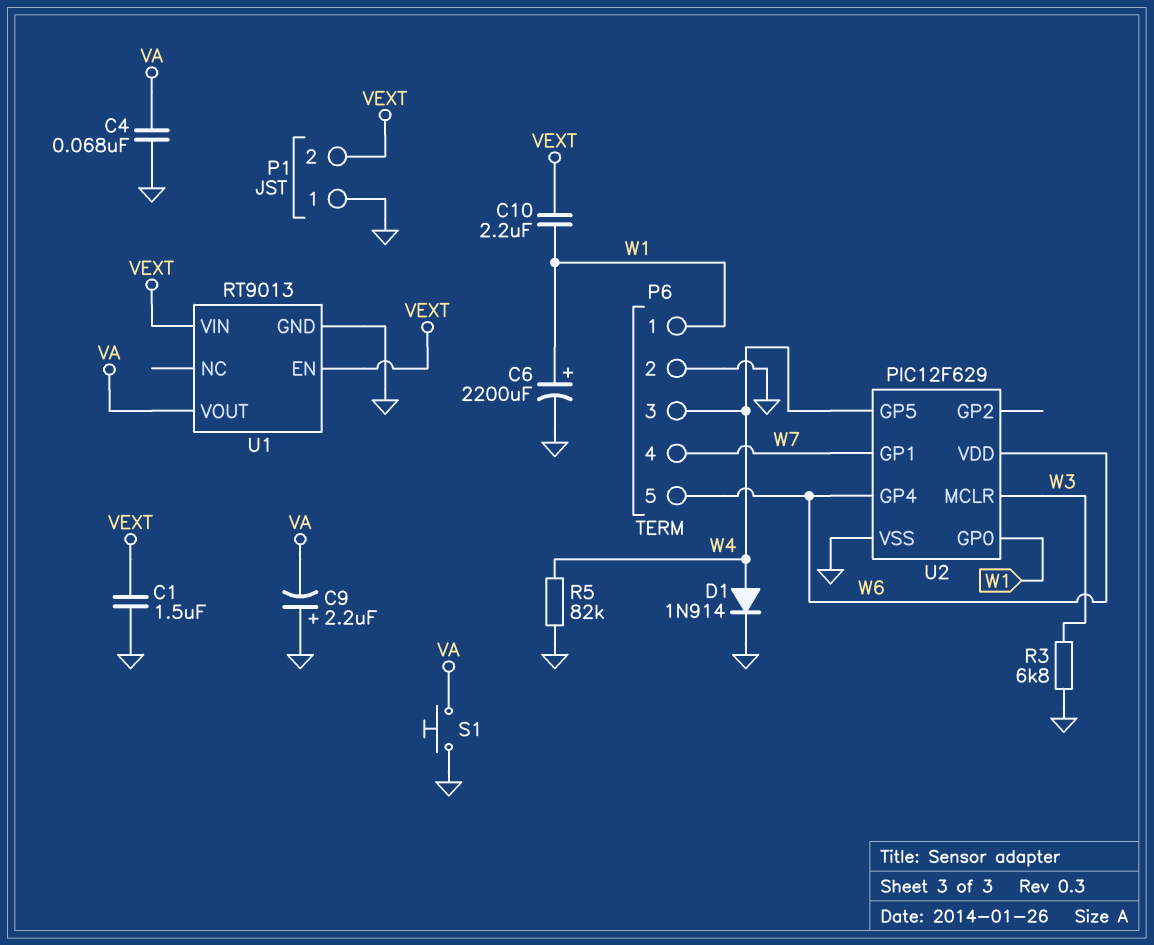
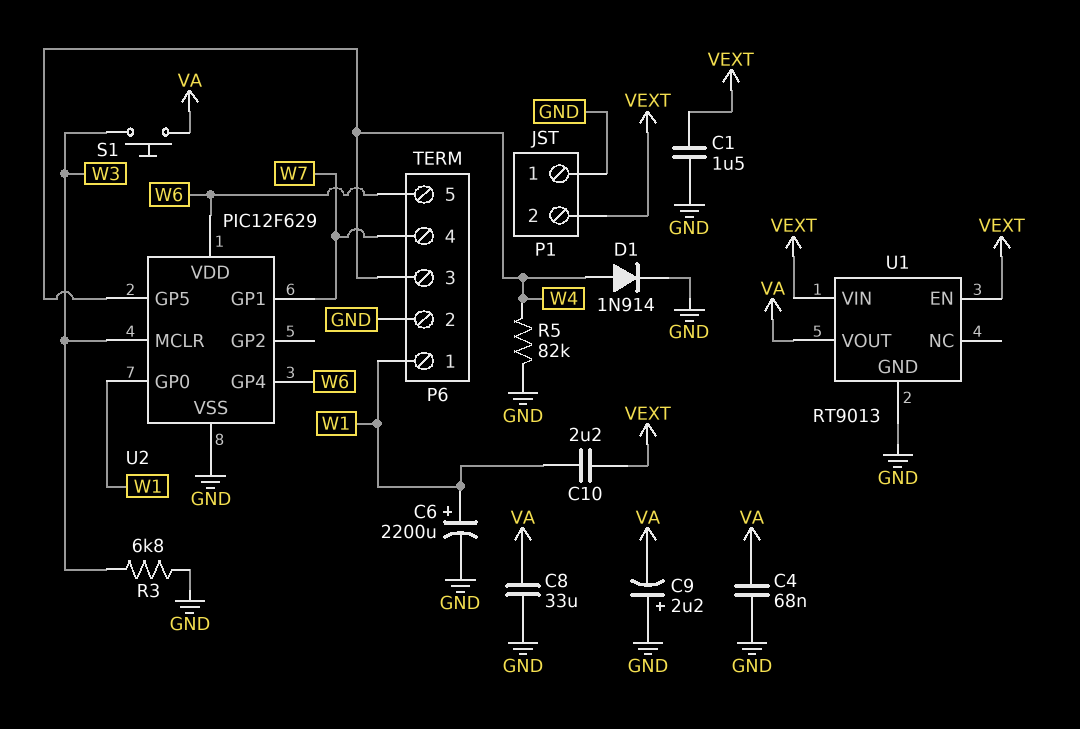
C8: none -> 33uF (GND, VA)
S1: button (GND, VA) -> button (VA, W3)

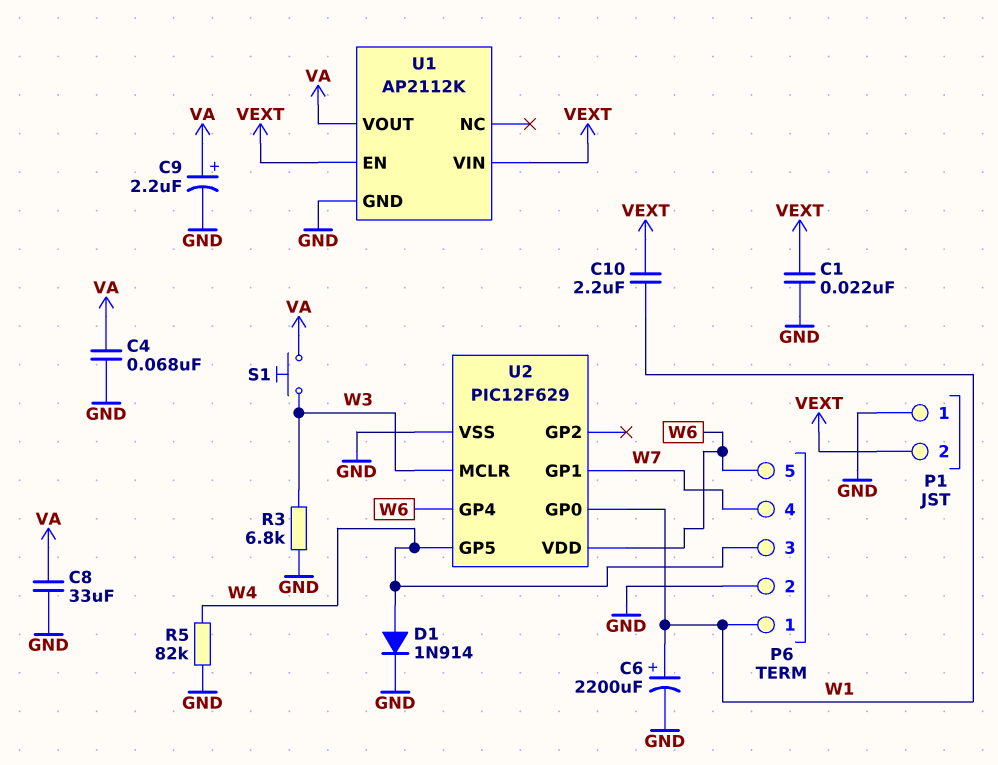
C1: 1.5uF (GND, VEXT) -> 22nF (GND, VEXT)
C9: 2.2uF (plus GND, minus VA) -> 2.2uF (plus VA, minus GND)
U1: RT9013 -> AP2112K

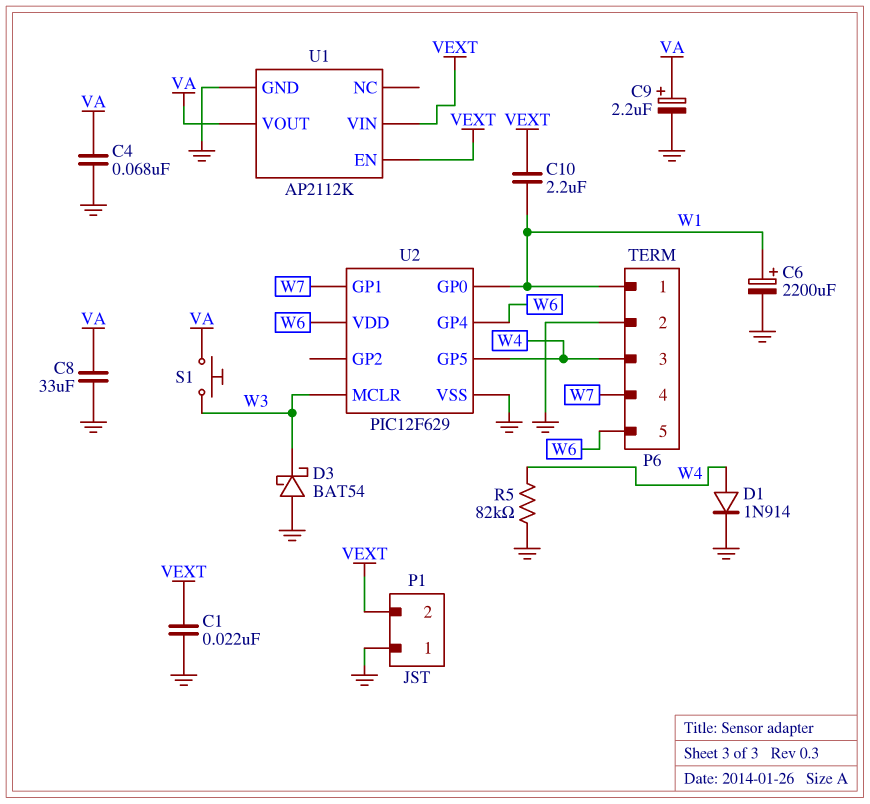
D3: none -> schottky BAT54 (A GND, K W3)
R3: 6.8k (GND, W3) -> none

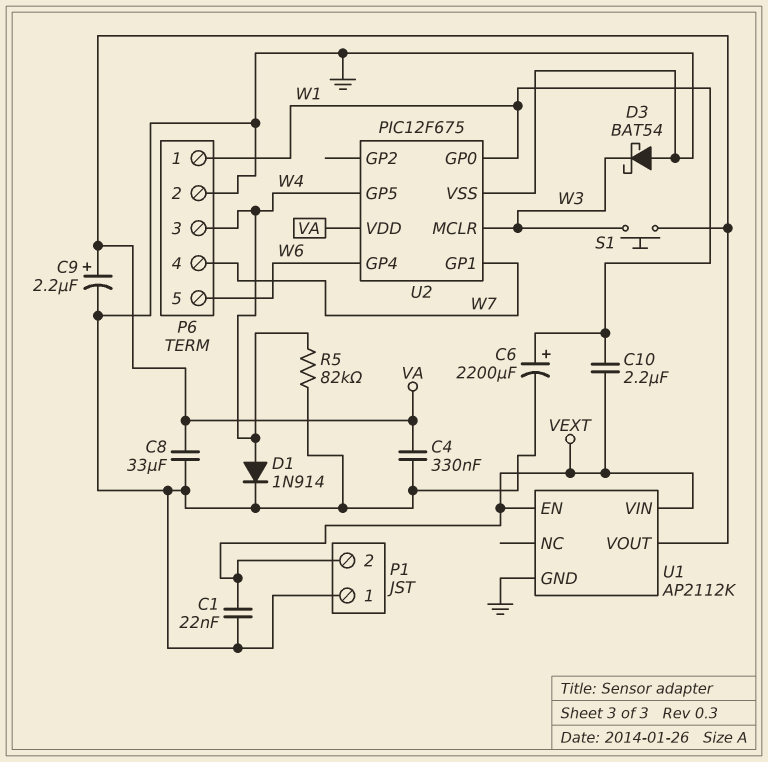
C4: 68nF (GND, VA) -> 330nF (GND, VA)
U2: PIC12F629 -> PIC12F675
U2 pin VDD: W6 -> VA

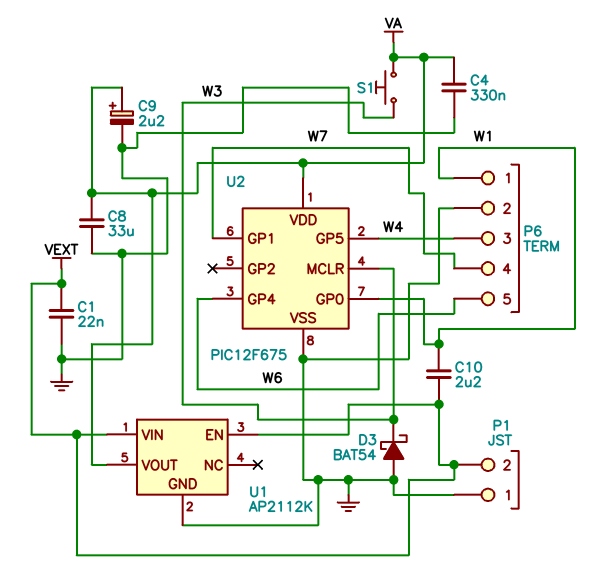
C6: 2200uF (plus W1, minus GND) -> none
D1: diode 1N914 (A W4, K GND) -> none
R5: 82k (GND, W4) -> none

